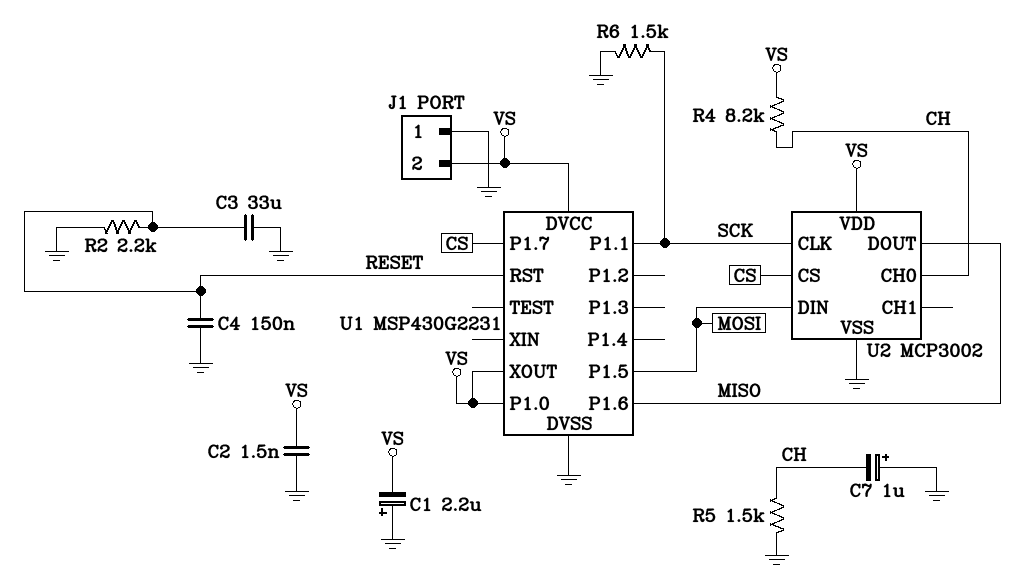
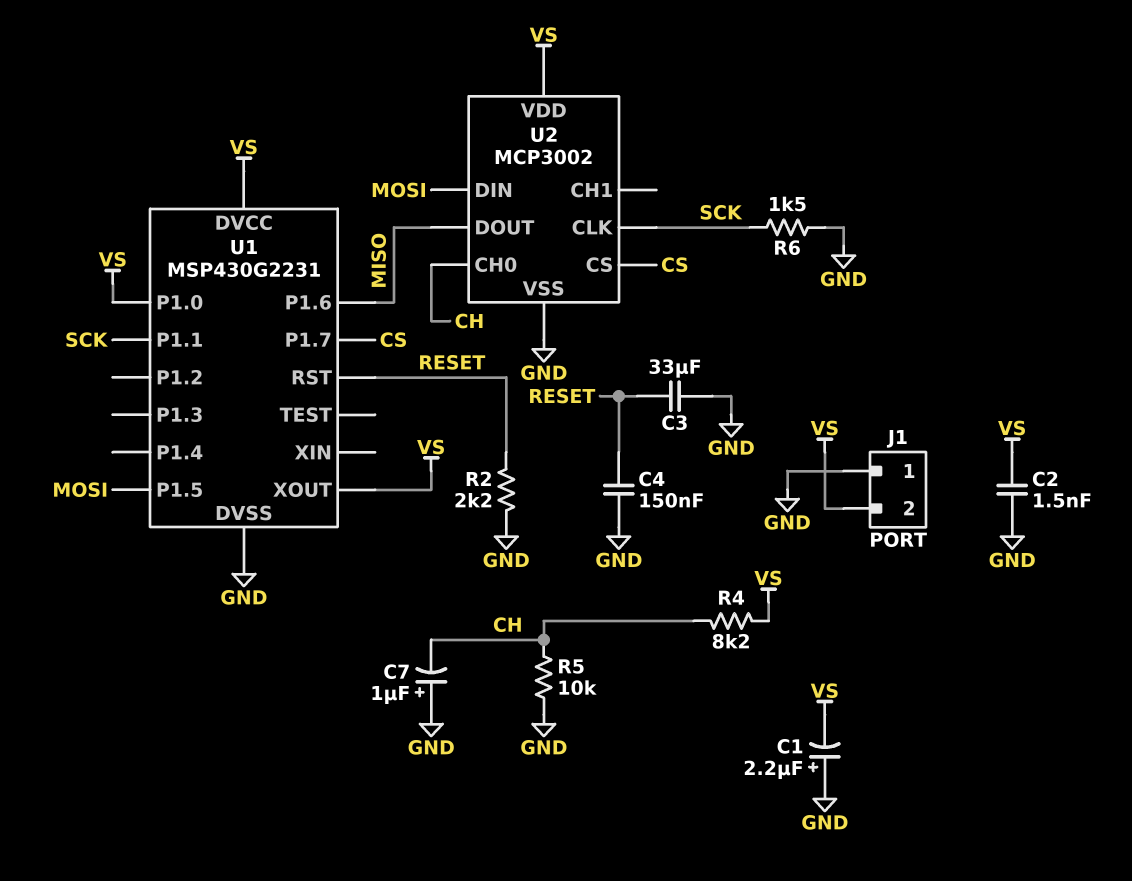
R5: 1.5k (CH, GND) -> 10k (CH, GND)

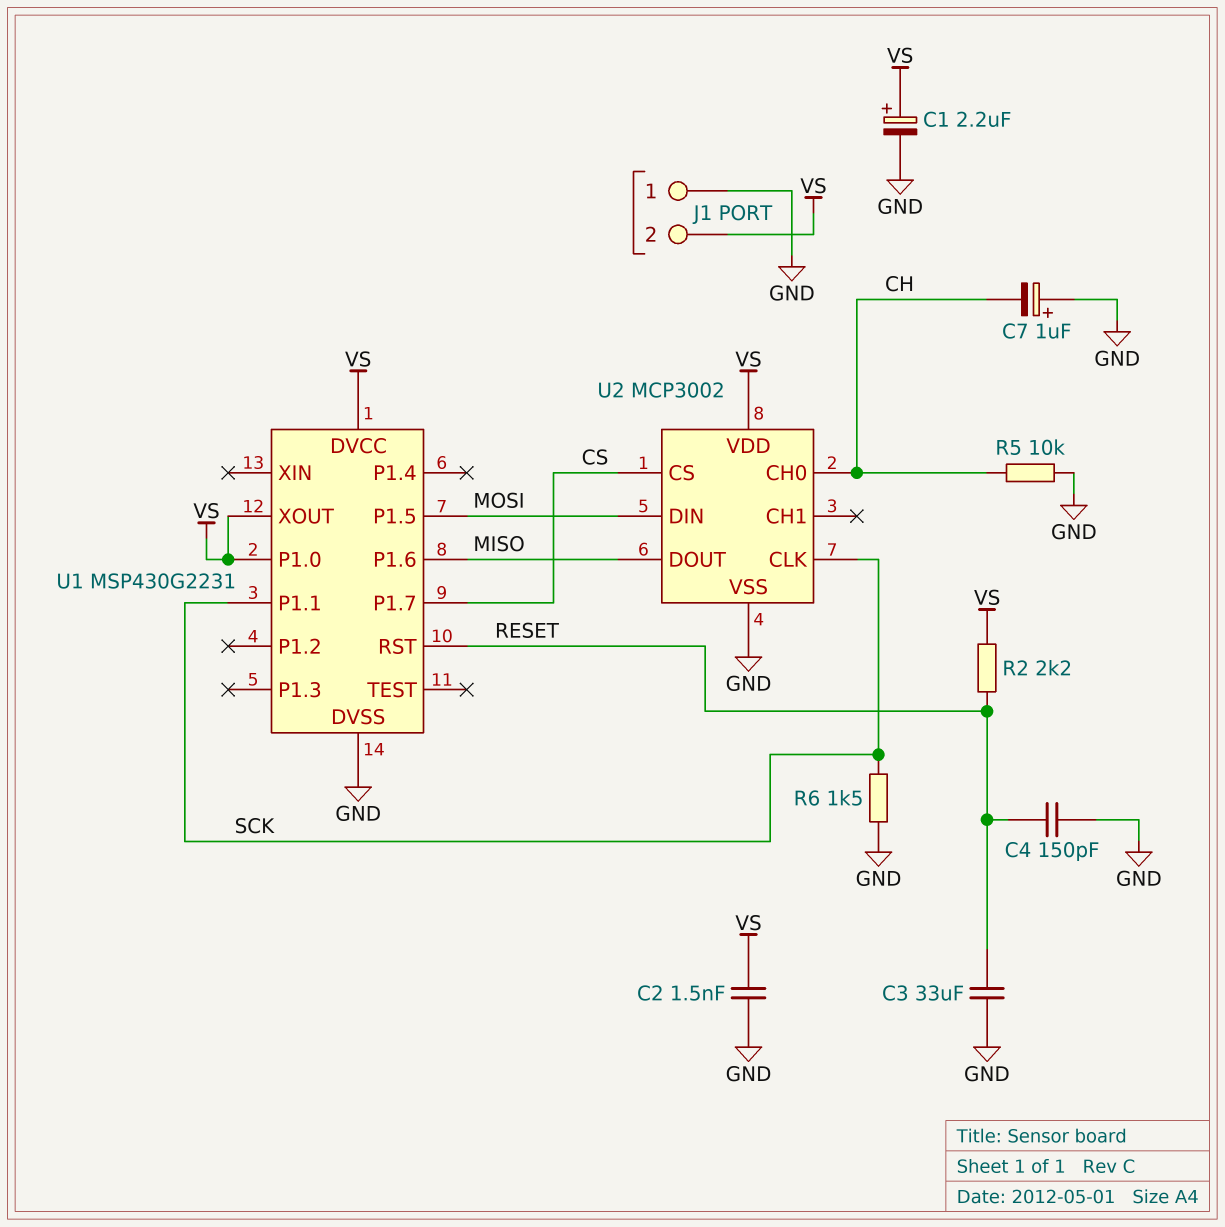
C1: 2.2uF (plus GND, minus VS) -> 2.2uF (plus VS, minus GND)
C4: 150nF (GND, RESET) -> 150pF (GND, RESET)
R2: 2.2k (GND, RESET) -> 2.2k (RESET, VS)
R4: 8.2k (CH, VS) -> none

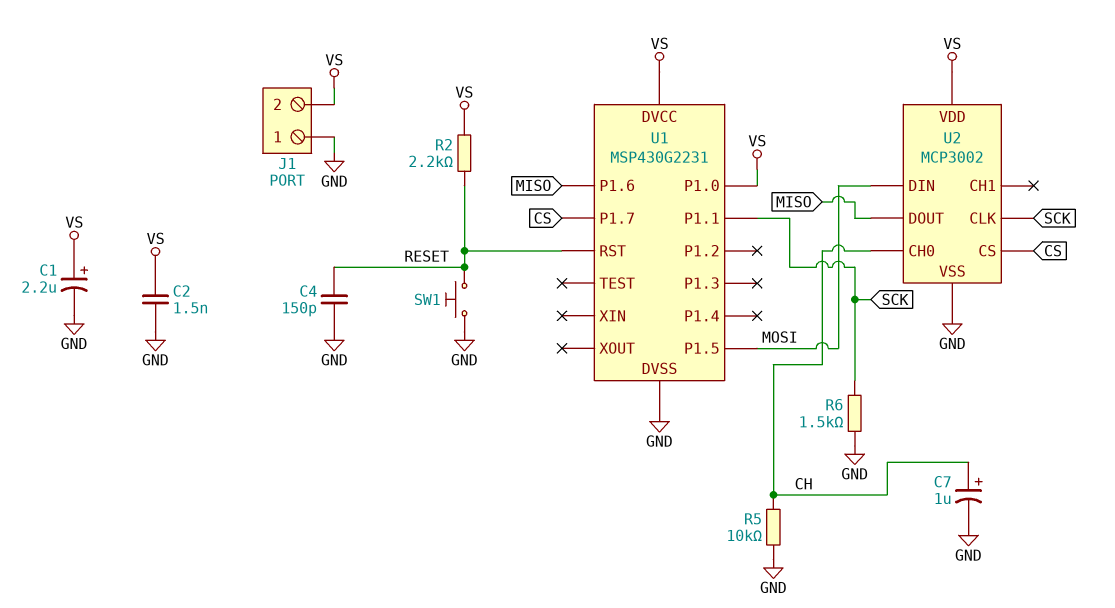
C3: 33uF (GND, RESET) -> none
C7: 1uF (plus GND, minus CH) -> 1uF (plus CH, minus GND)
SW1: none -> button (GND, RESET)
U1 pin XOUT: VS -> none

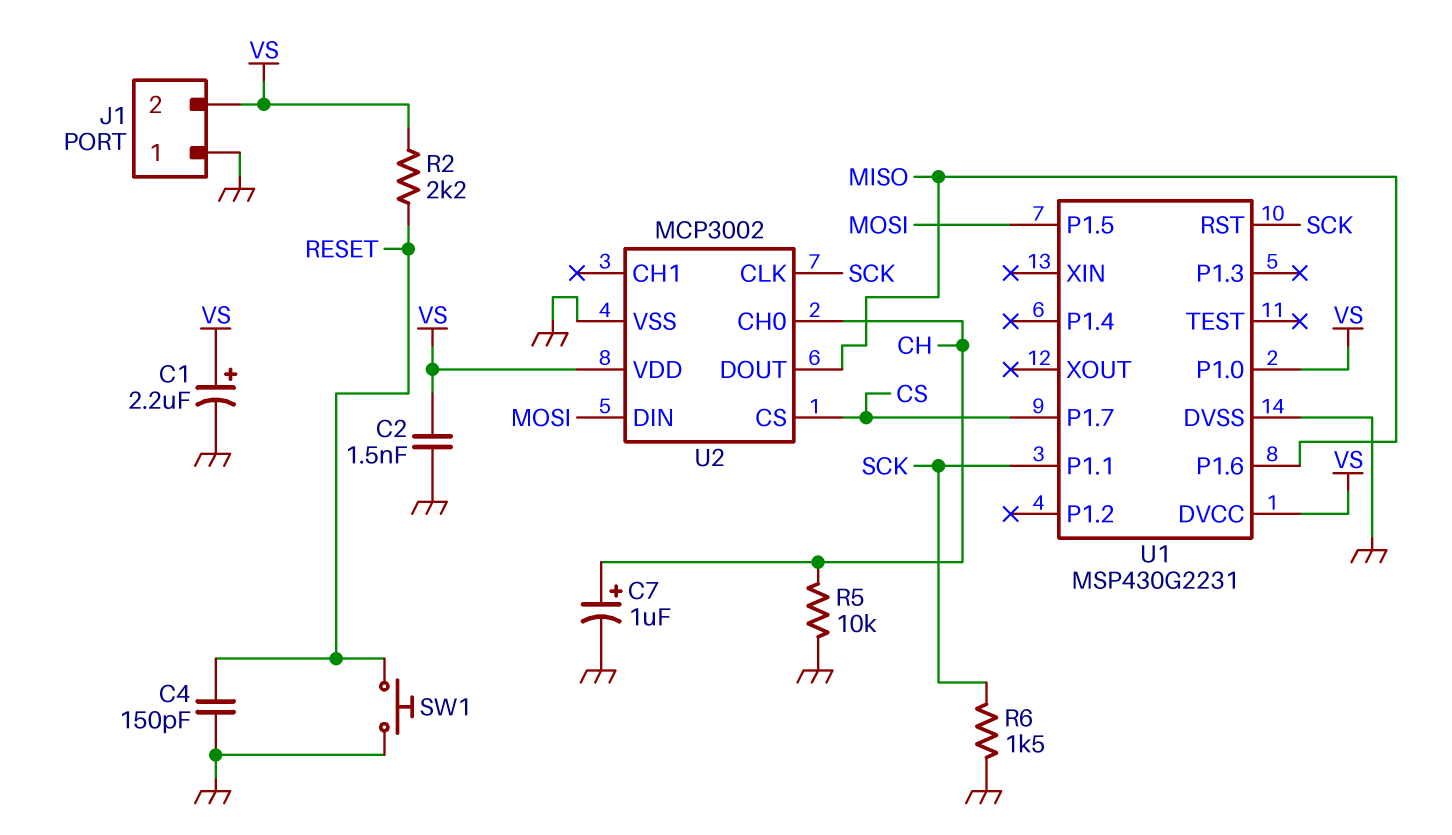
U1 pin RST: RESET -> SCK

